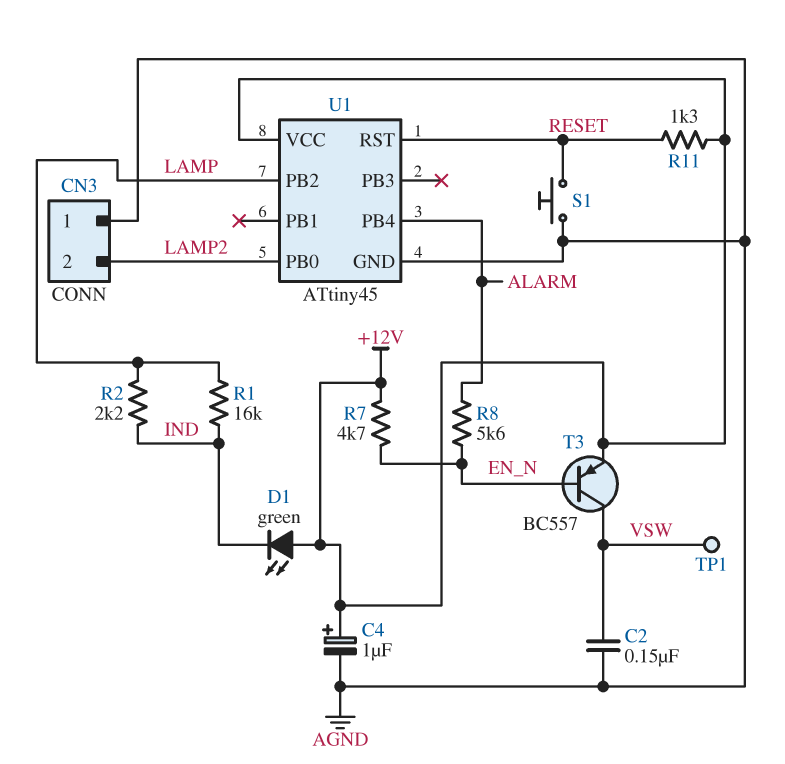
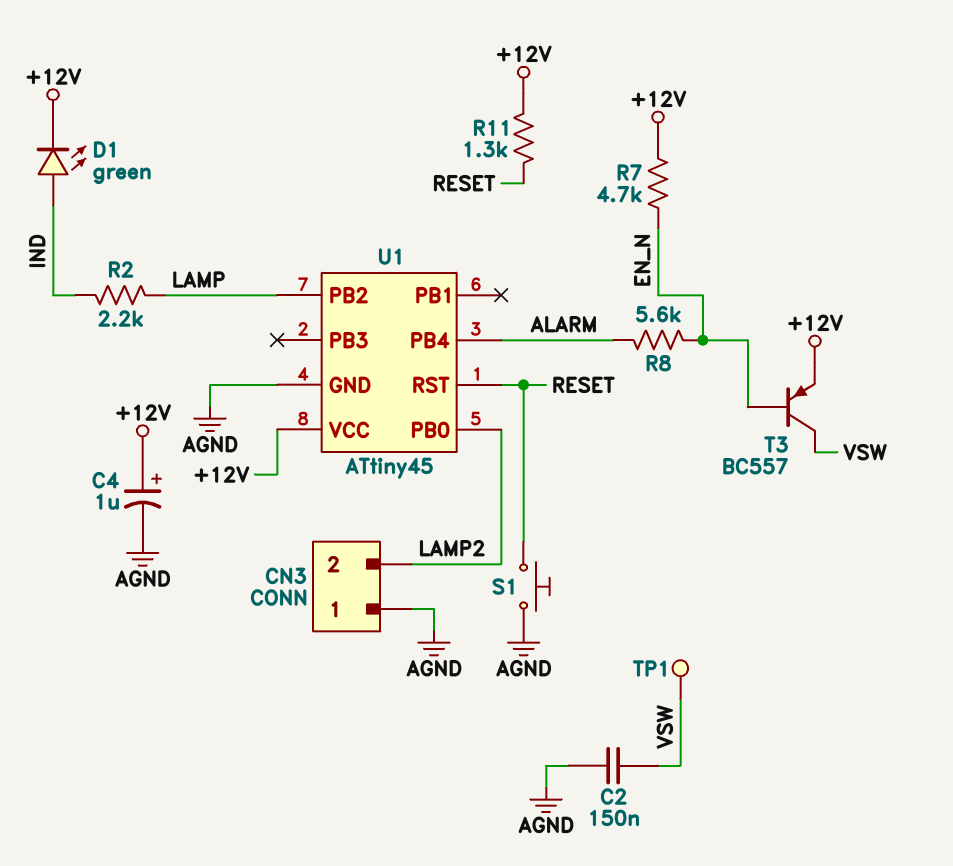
D1: LED green (A +12V, K IND) -> LED green (A IND, K +12V)
R1: 16k (IND, LAMP) -> none

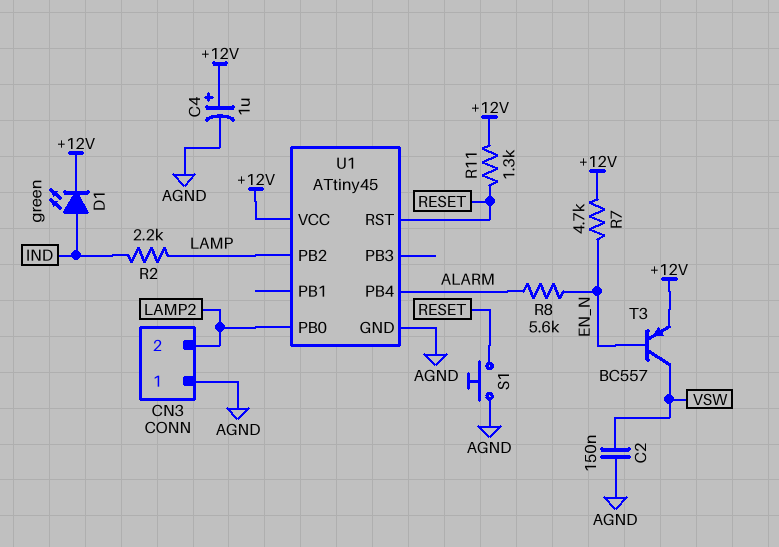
TP1: test point (VSW) -> none

